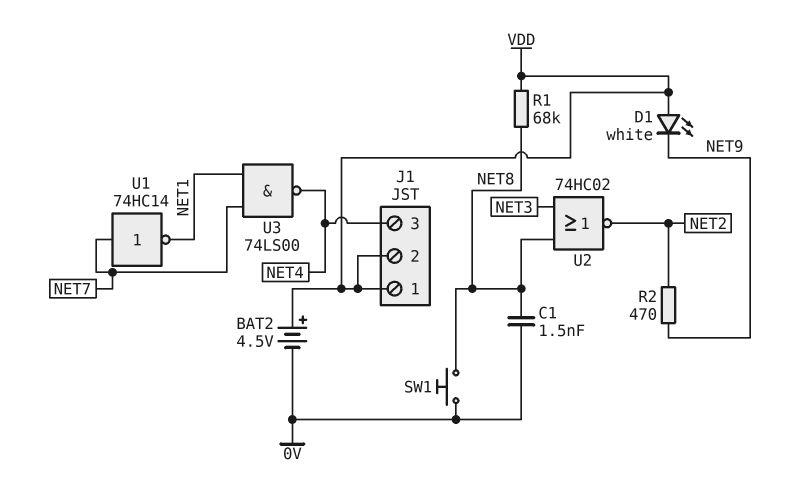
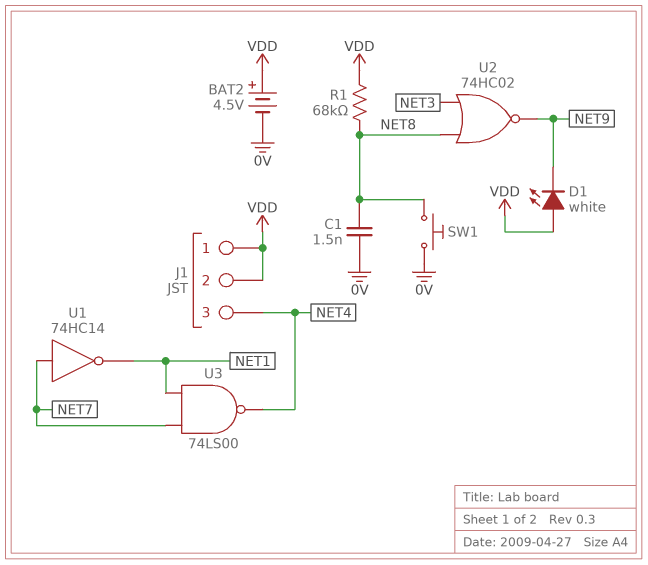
R2: 470 (NET2, NET9) -> none
U2: NOR 74HC02 (in NET3, in NET8, out NET2) -> NOR 74HC02 (in NET3, in NET8, out NET9)

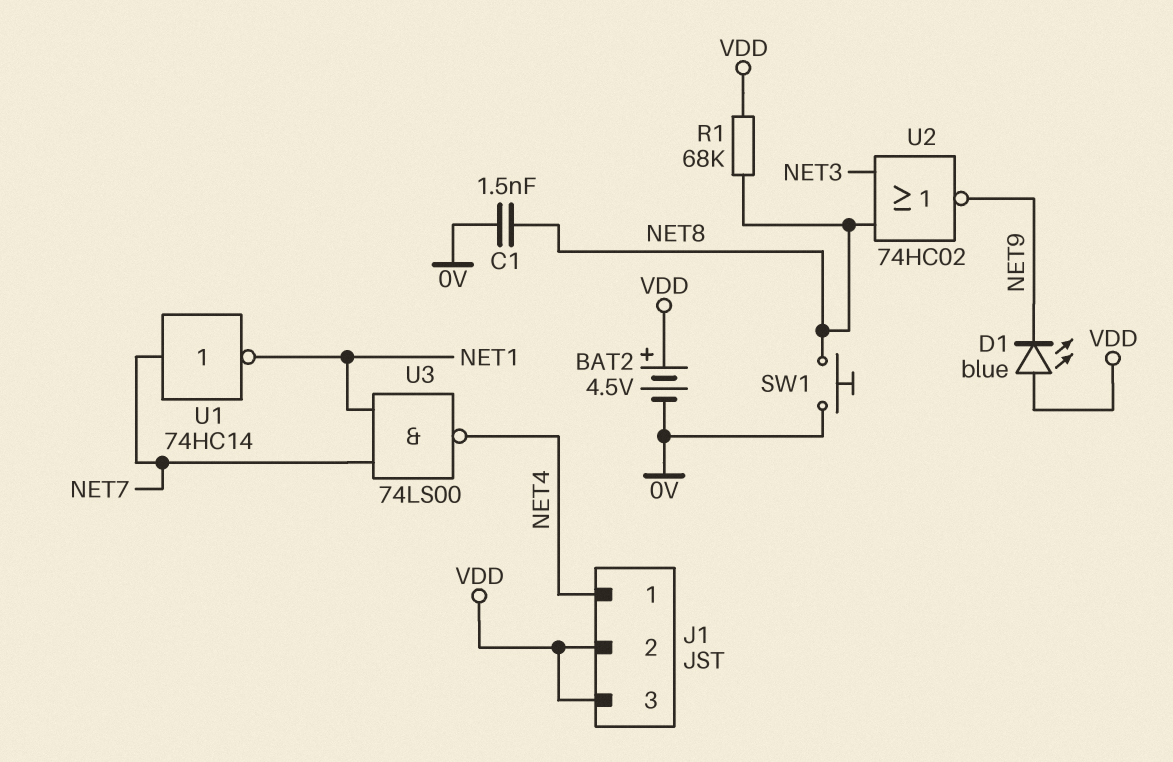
D1: LED white (A VDD, K NET9) -> LED blue (A VDD, K NET9)
J1 pin 1: VDD -> NET4
J1 pin 3: NET4 -> VDD

